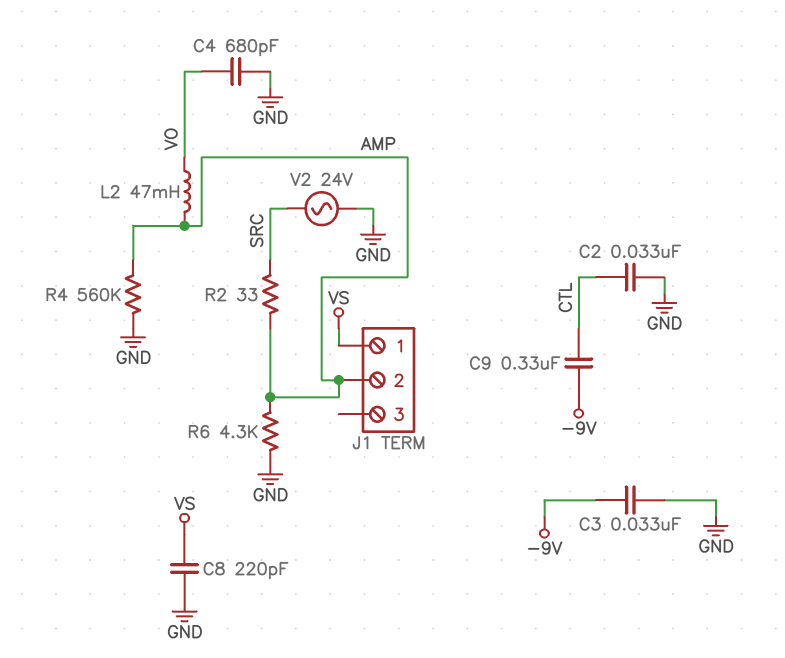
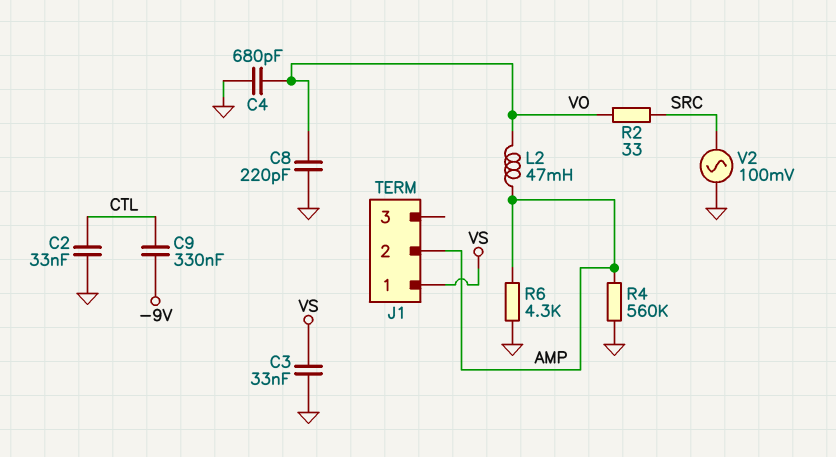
C3: 33nF (-9V, GND) -> 33nF (GND, VS)
C8: 220pF (GND, VS) -> 220pF (GND, VO)
R2: 33 (AMP, SRC) -> 33 (SRC, VO)
V2: AC 24V (GND, SRC) -> AC 100mV (GND, SRC)

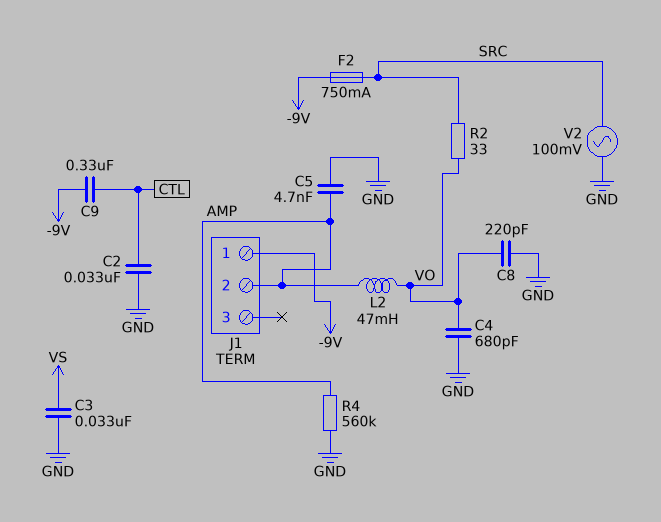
C5: none -> 4.7nF (AMP, GND)
F2: none -> 750mA (-9V, SRC)
J1 pin 1: VS -> -9V
R6: 4.3k (AMP, GND) -> none

